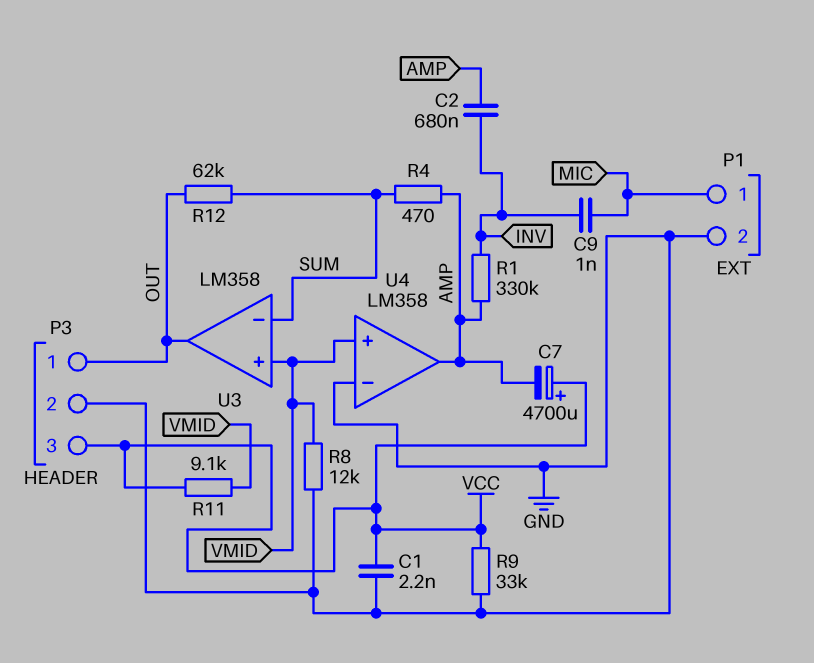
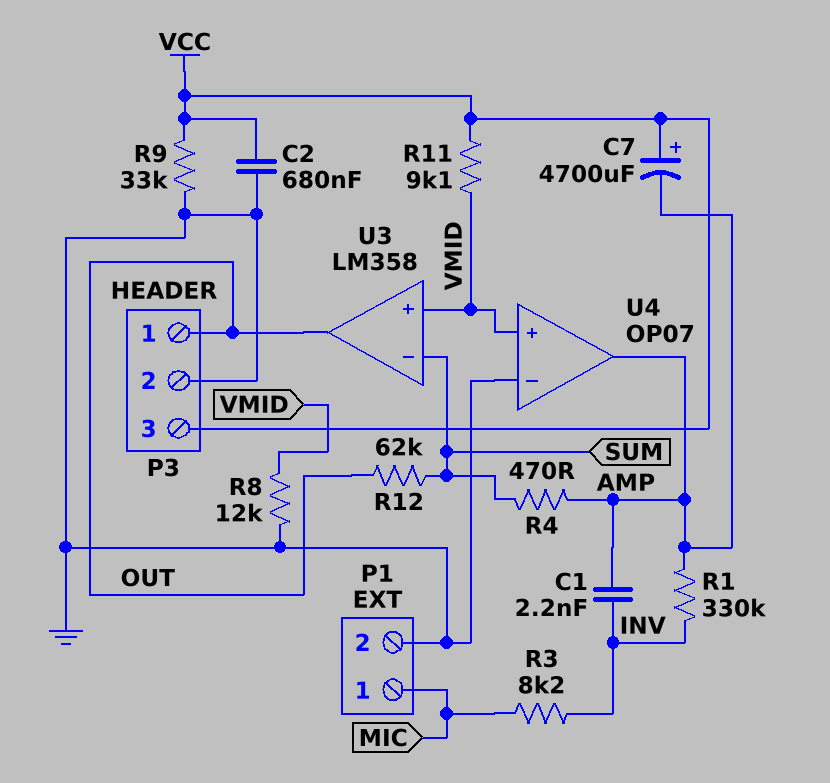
C1: 2.2nF (GND, VCC) -> 2.2nF (AMP, INV)
C2: 680nF (AMP, INV) -> 680nF (GND, VCC)
C9: 1nF (INV, MIC) -> none
R3: none -> 8.2k (INV, MIC)
U4: LM358 -> OP07

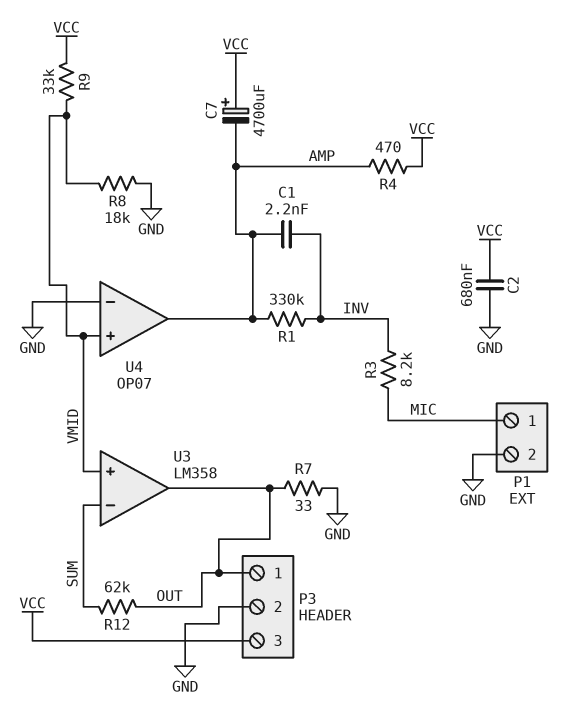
R4: 470 (AMP, SUM) -> 470 (AMP, VCC)
R7: none -> 33 (GND, OUT)
R8: 12k (GND, VMID) -> 18k (GND, VMID)
R9: 33k (GND, VCC) -> 33k (VCC, VMID)
R11: 9.1k (VCC, VMID) -> none

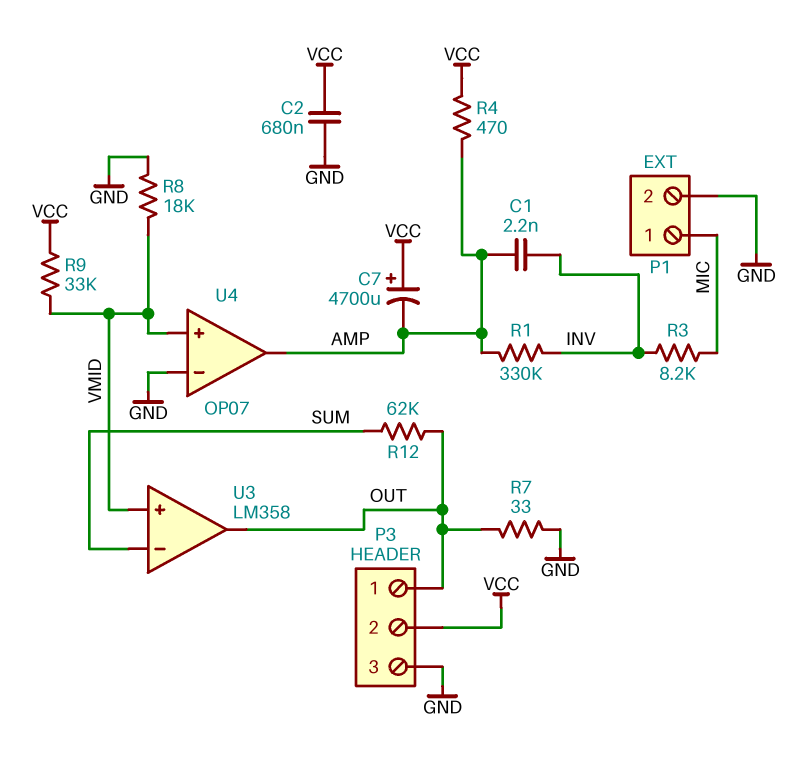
P3 pin 2: GND -> VCC
P3 pin 3: VCC -> GND

